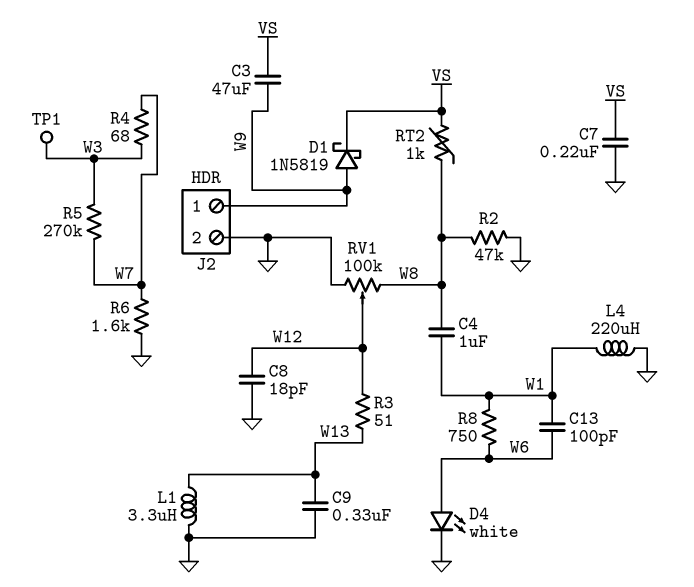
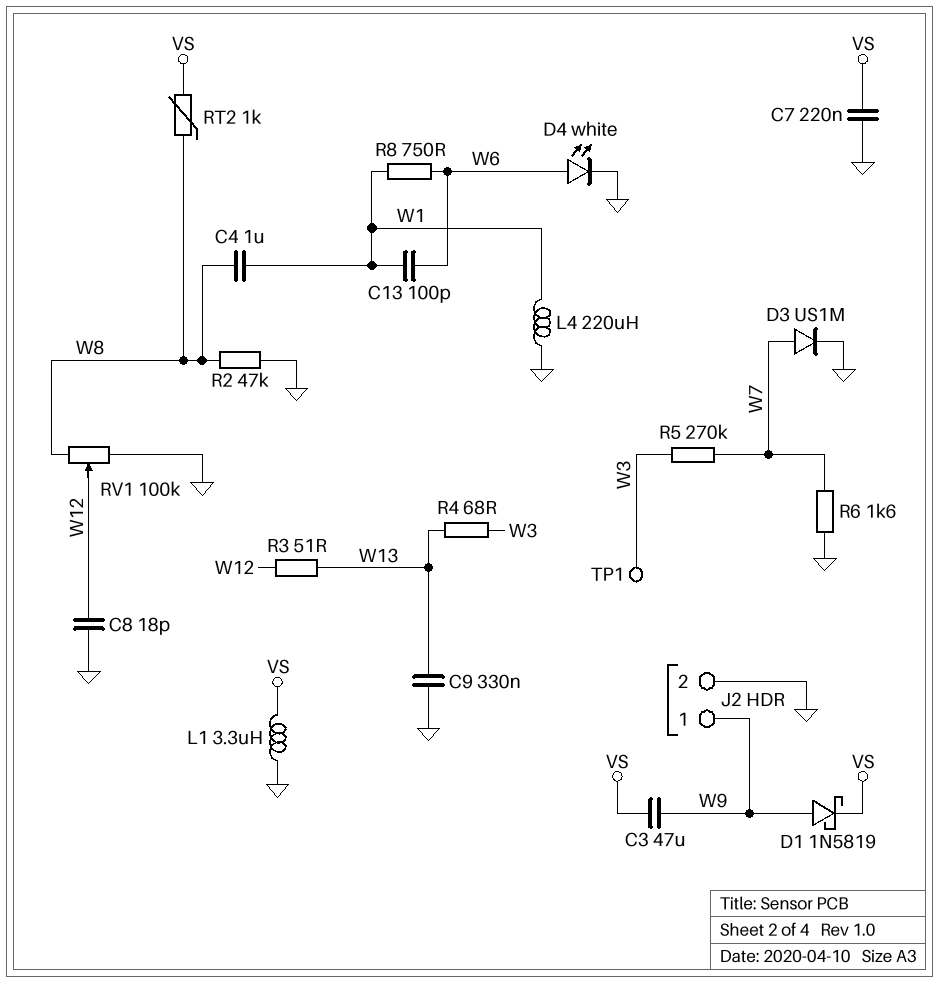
D3: none -> diode US1M (A W7, K GND)
L1: 3.3uH (GND, W13) -> 3.3uH (GND, VS)
R4: 68 (W3, W7) -> 68 (W3, W13)

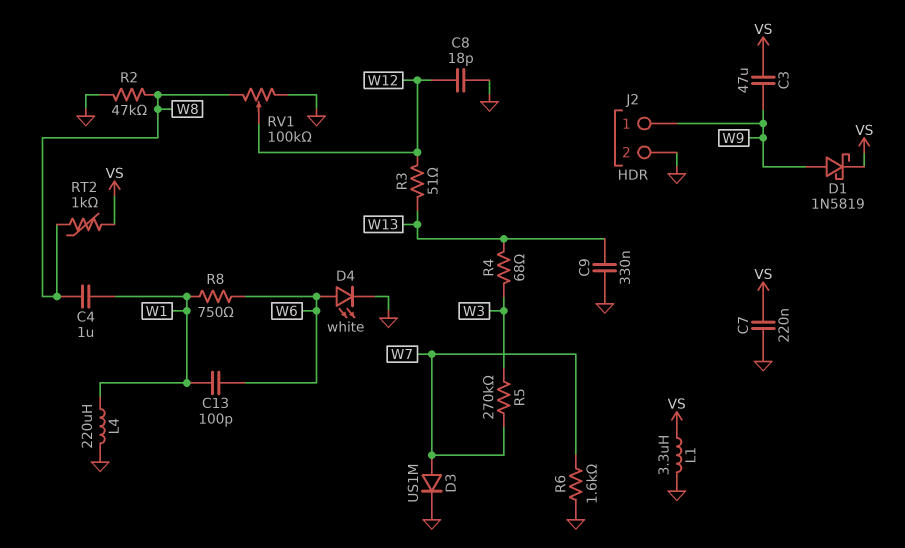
TP1: test point (W3) -> none

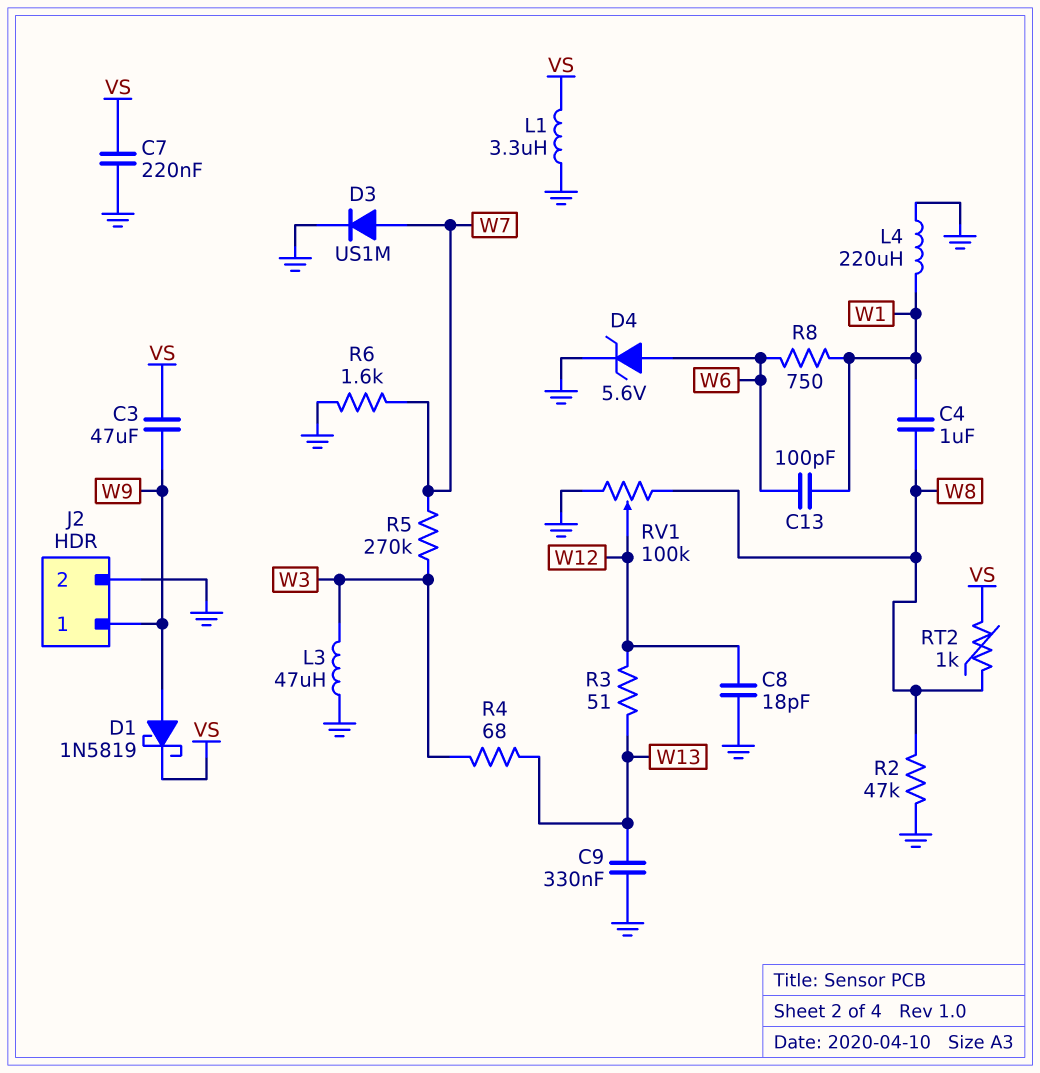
D4: LED white (A W6, K GND) -> zener 5.6V (A W6, K GND)
L3: none -> 47uH (GND, W3)

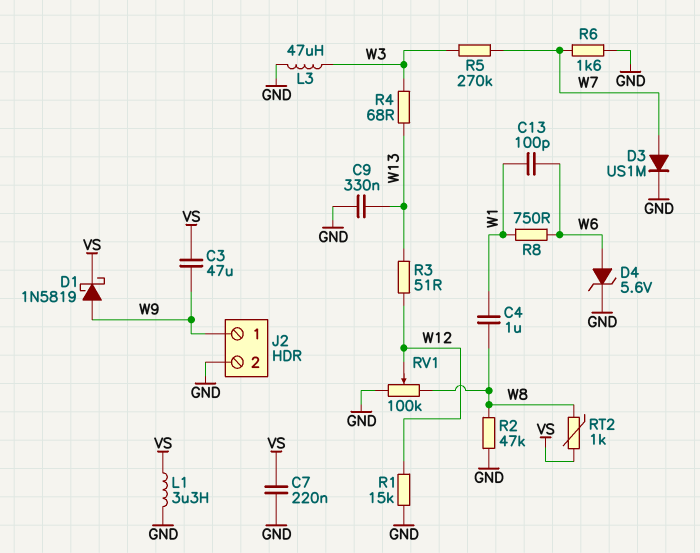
C8: 18pF (GND, W12) -> none
L4: 220uH (GND, W1) -> none
R1: none -> 15k (GND, W12)

